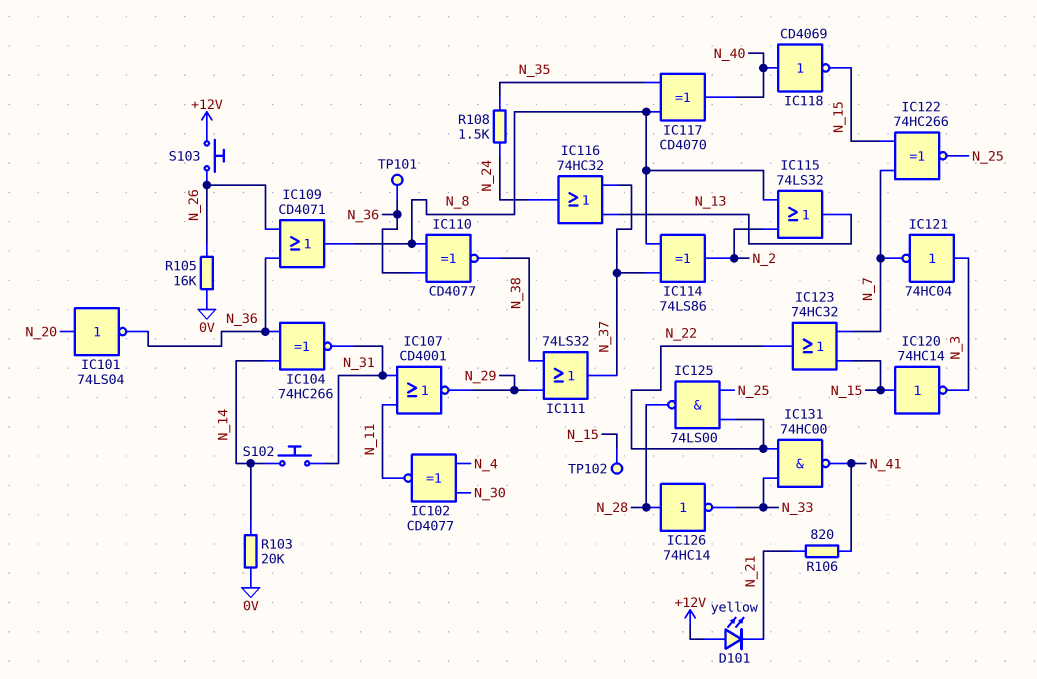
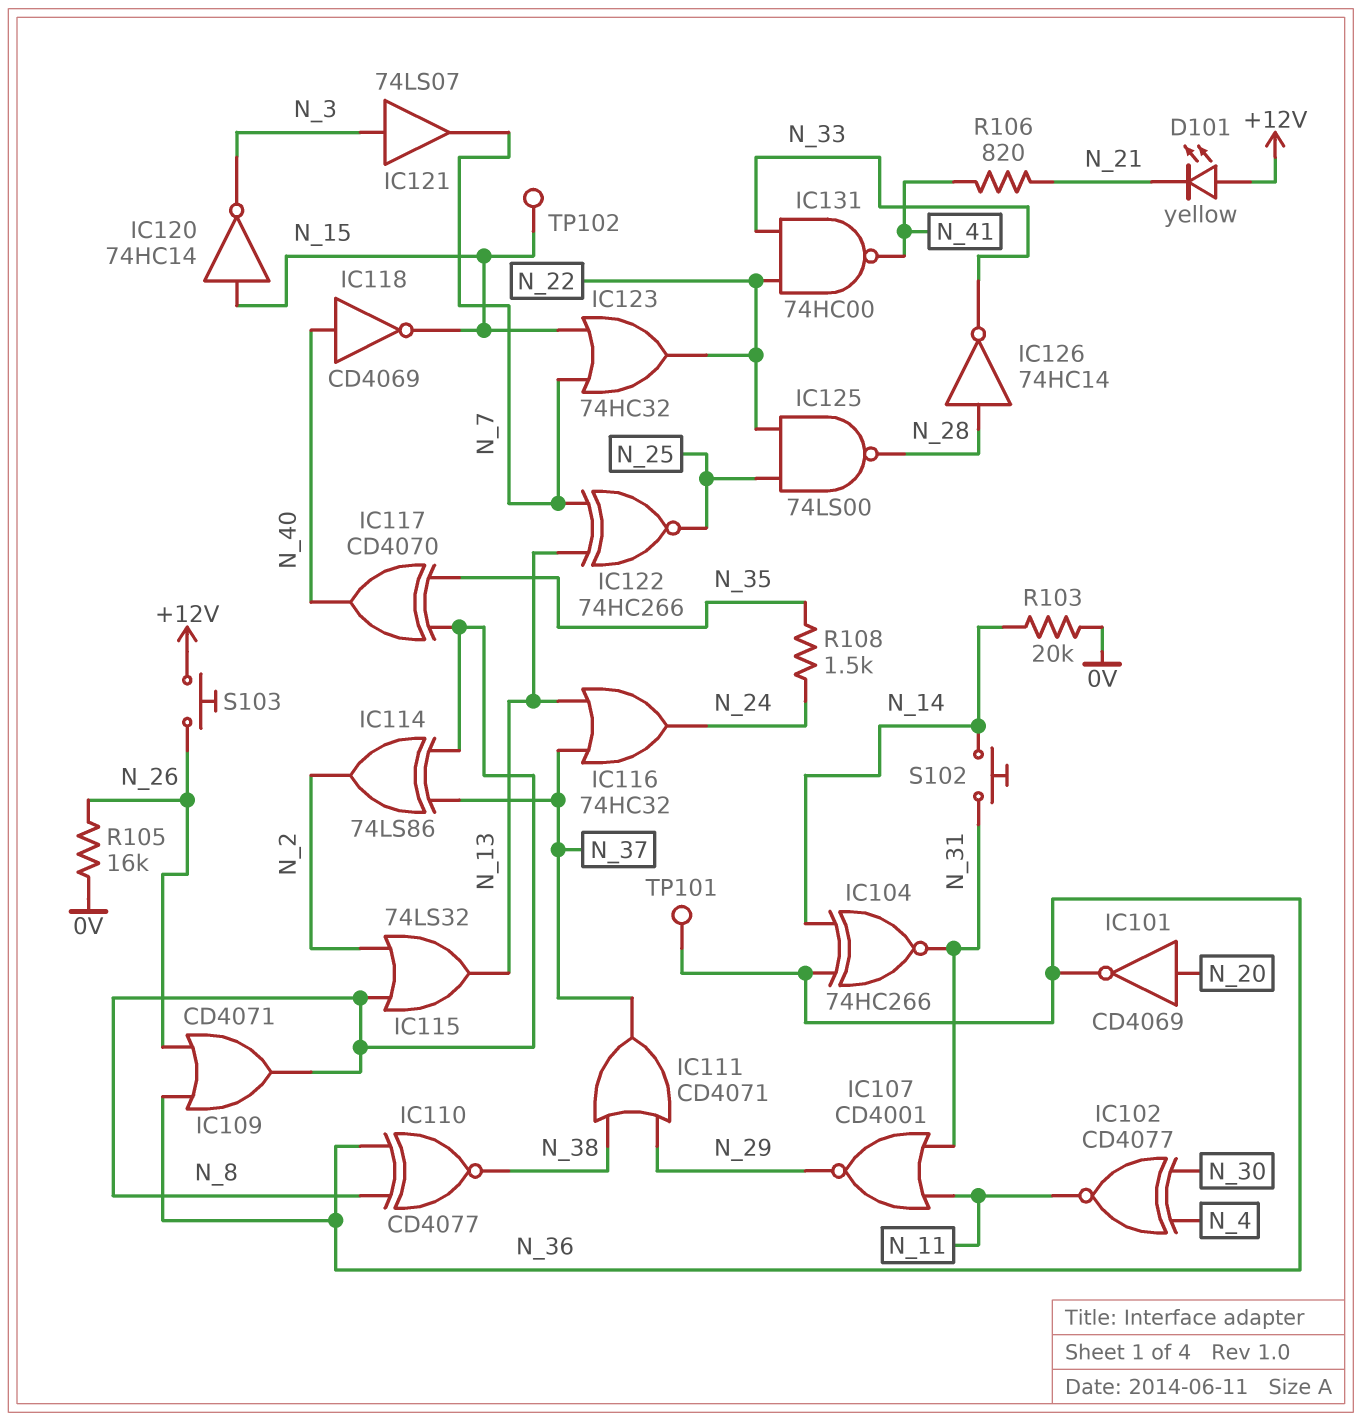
IC101: NOT 74LS04 (in N_20, out N_36) -> NOT CD4069 (in N_20, out N_36)
IC111: OR 74LS32 (in N_29, in N_38, out N_37) -> OR CD4071 (in N_29, in N_38, out N_37)
IC121: NOT 74HC04 (in N_3, out N_7) -> buffer 74LS07 (in N_3, out N_7)
IC122: XNOR 74HC266 (in N_7, in N_15, out N_25) -> XNOR 74HC266 (in N_7, in N_13, out N_25)

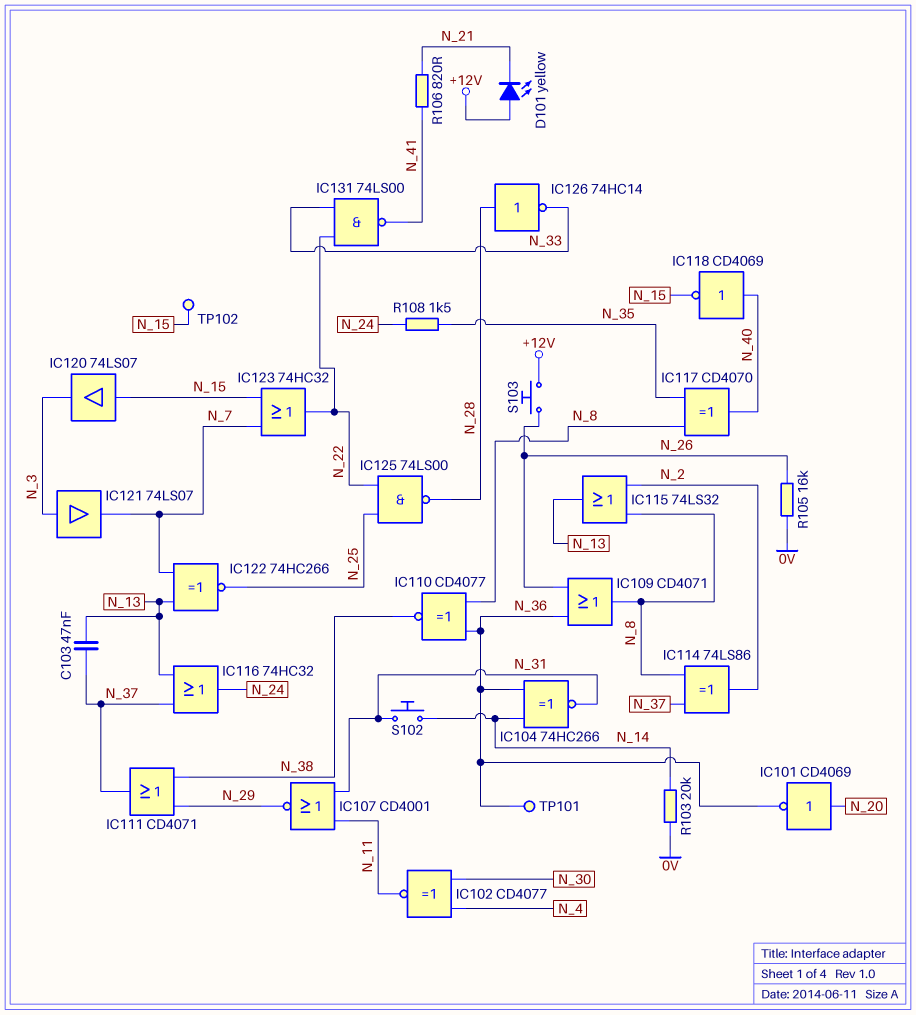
C103: none -> 47nF (N_13, N_37)
IC120: NOT 74HC14 (in N_15, out N_3) -> buffer 74LS07 (in N_15, out N_3)
IC131: NAND 74HC00 (in N_22, in N_33, out N_41) -> NAND 74LS00 (in N_22, in N_33, out N_41)

